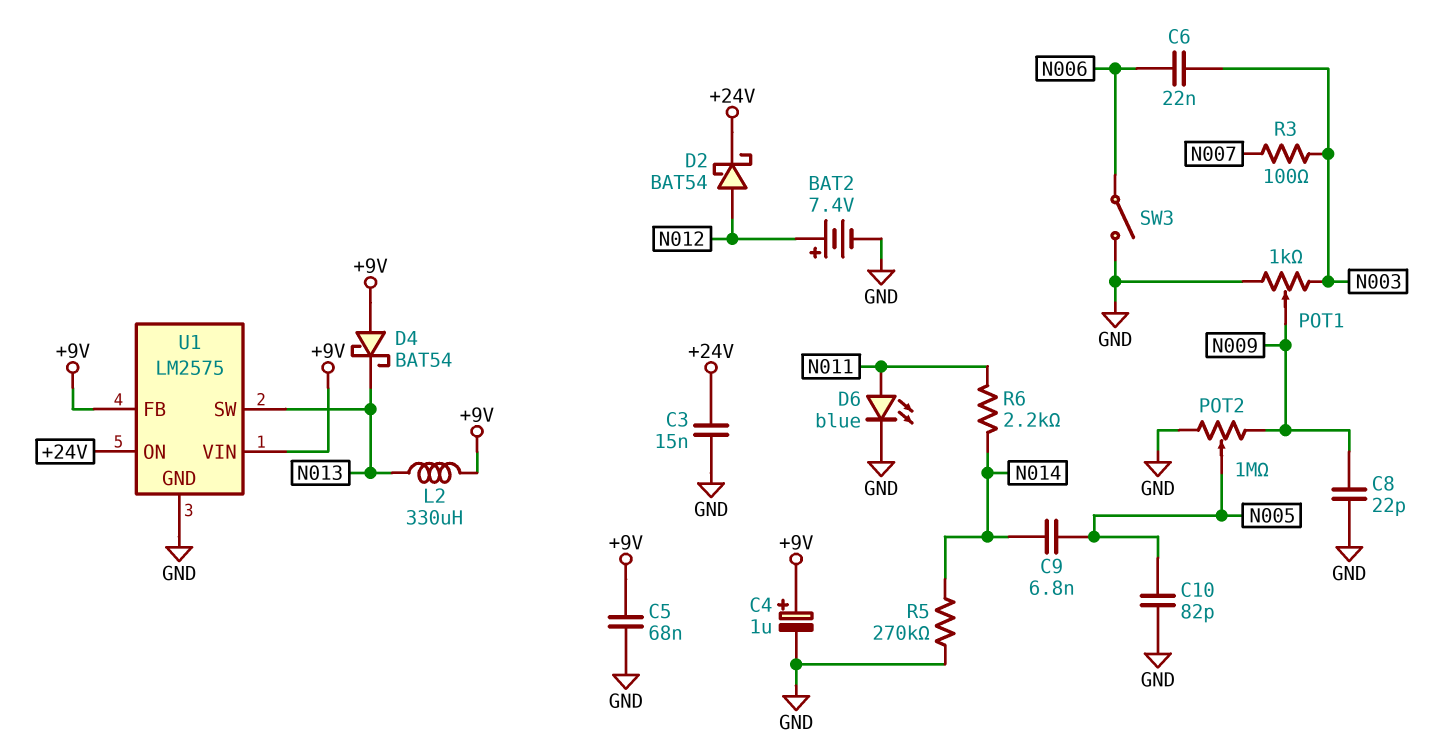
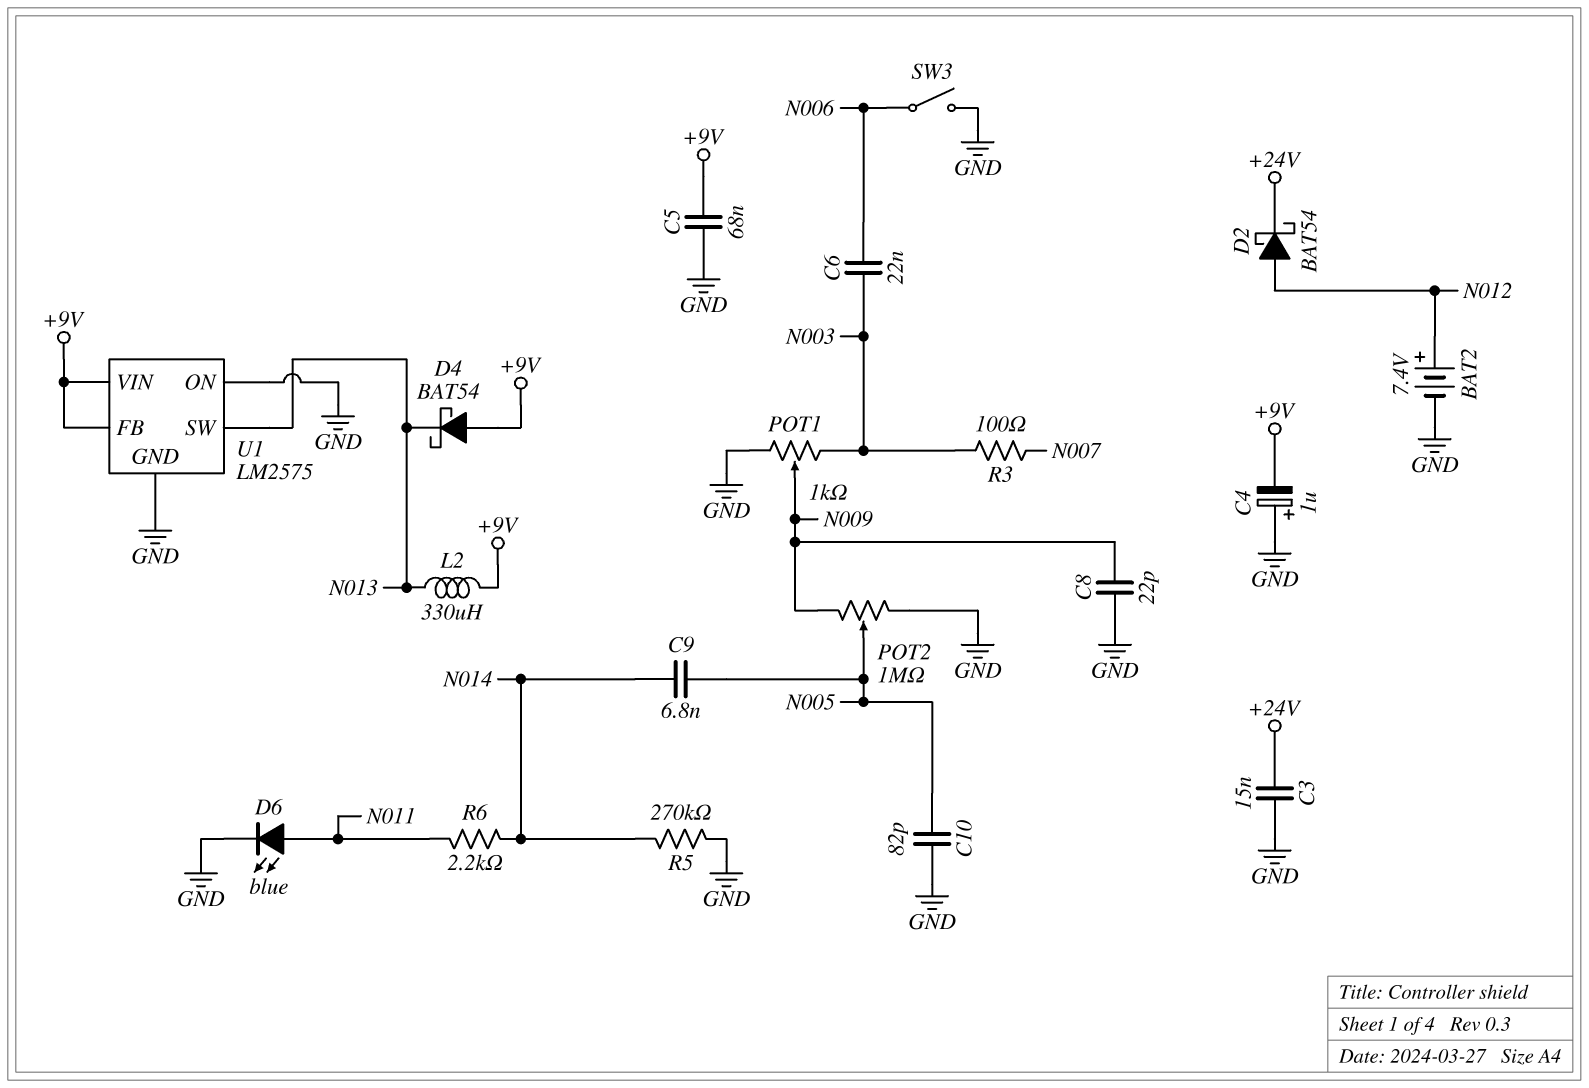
C4: 1uF (plus +9V, minus GND) -> 1uF (plus GND, minus +9V)
U1 pin ON: +24V -> GND

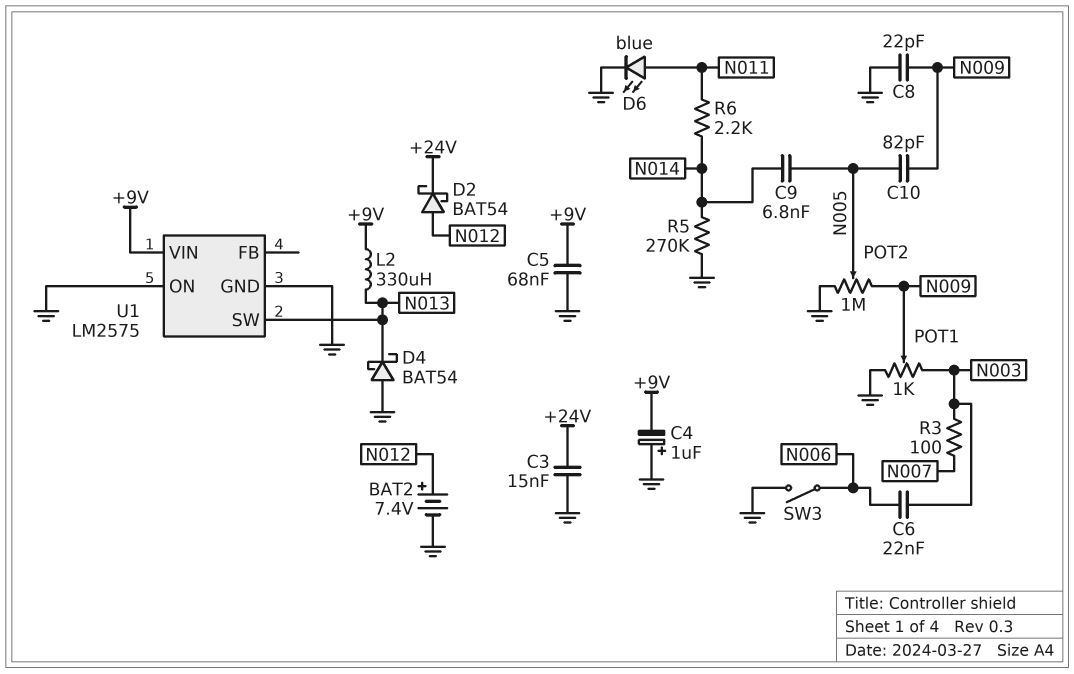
C10: 82pF (GND, N005) -> 82pF (N005, N009)
D4: schottky BAT54 (A +9V, K N013) -> schottky BAT54 (A GND, K N013)
U1 pin FB: +9V -> none

